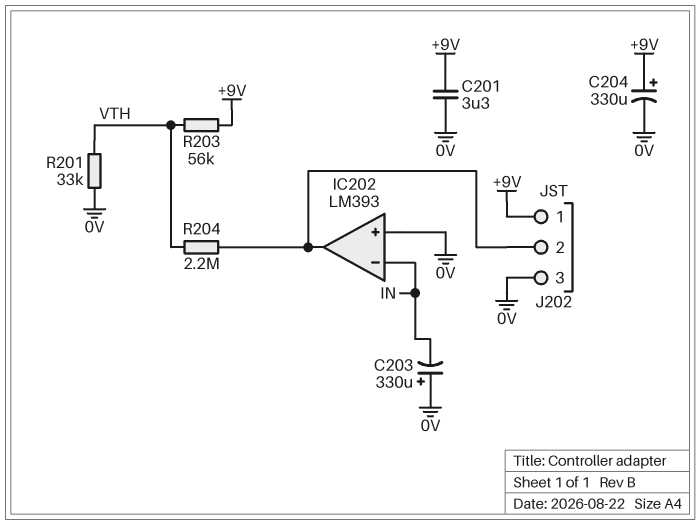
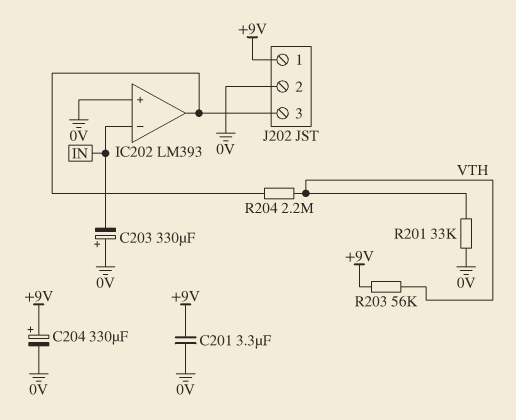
J202 pin 2: IC202/out -> 0V
J202 pin 3: 0V -> IC202/out

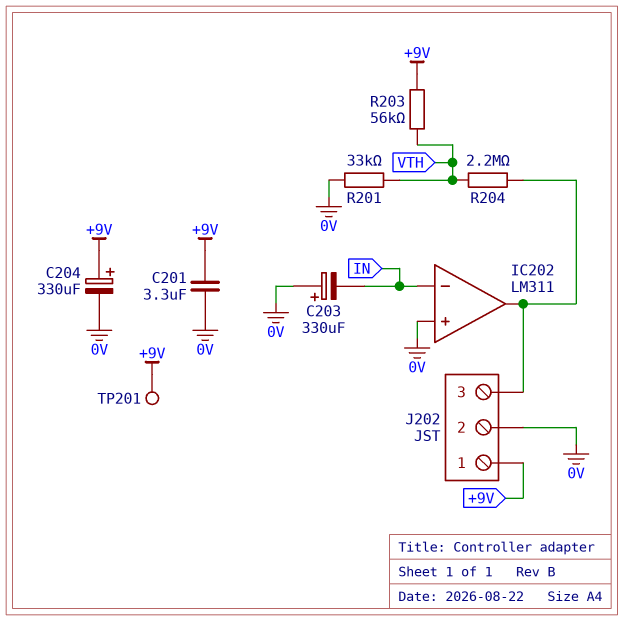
IC202: LM393 -> LM311
TP201: none -> test point (+9V)

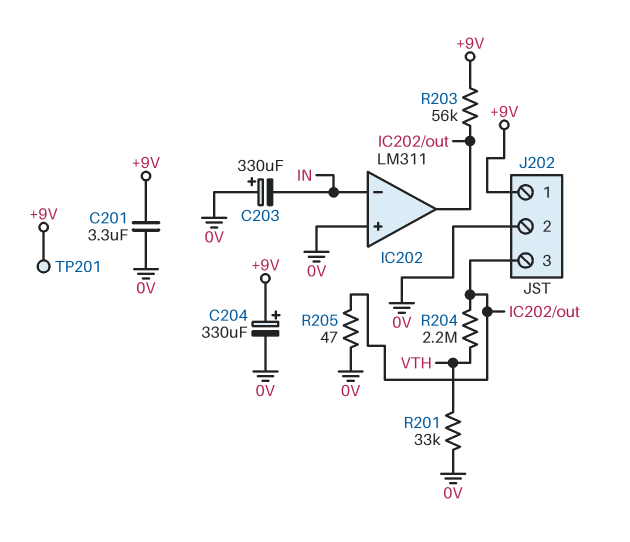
R203: 56k (+9V, VTH) -> 56k (+9V, IC202/out)
R205: none -> 47 (0V, IC202/out)

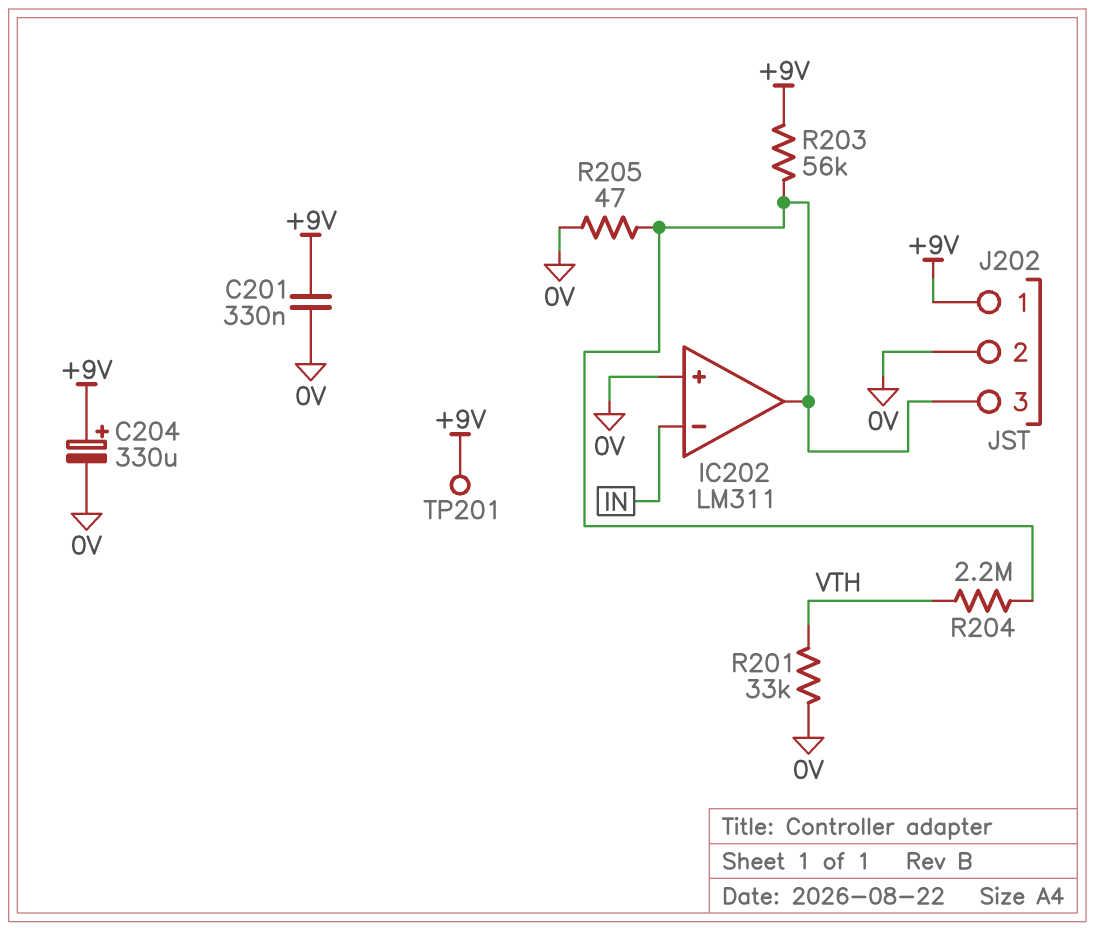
C201: 3.3uF (+9V, 0V) -> 330nF (+9V, 0V)
C203: 330uF (plus 0V, minus IN) -> none

